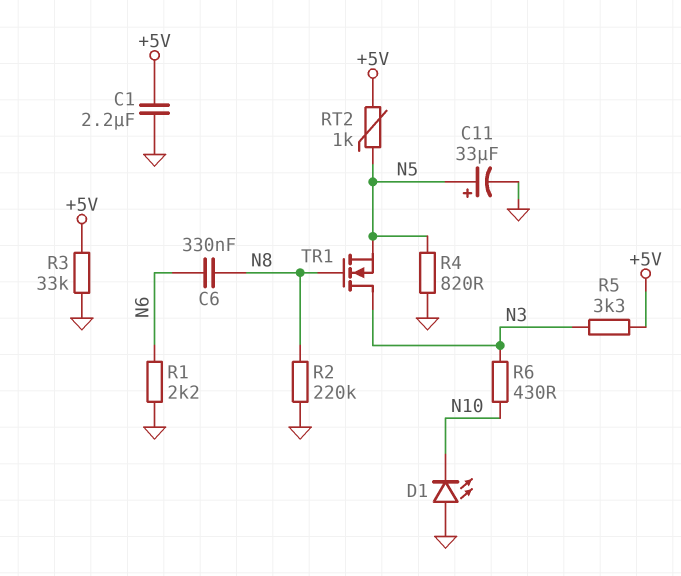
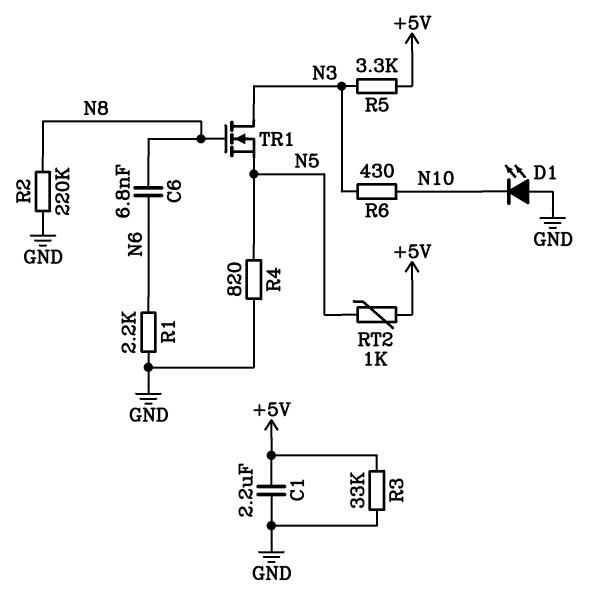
C6: 330nF (N6, N8) -> 6.8nF (N6, N8)
C11: 33uF (plus N5, minus GND) -> none

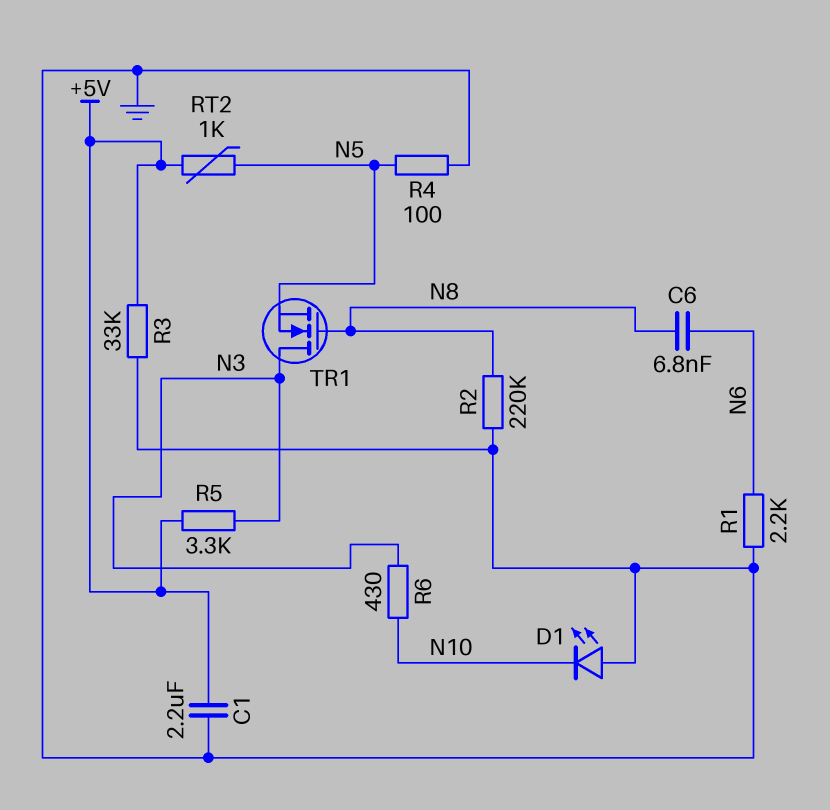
R4: 820 (GND, N5) -> 100 (GND, N5)

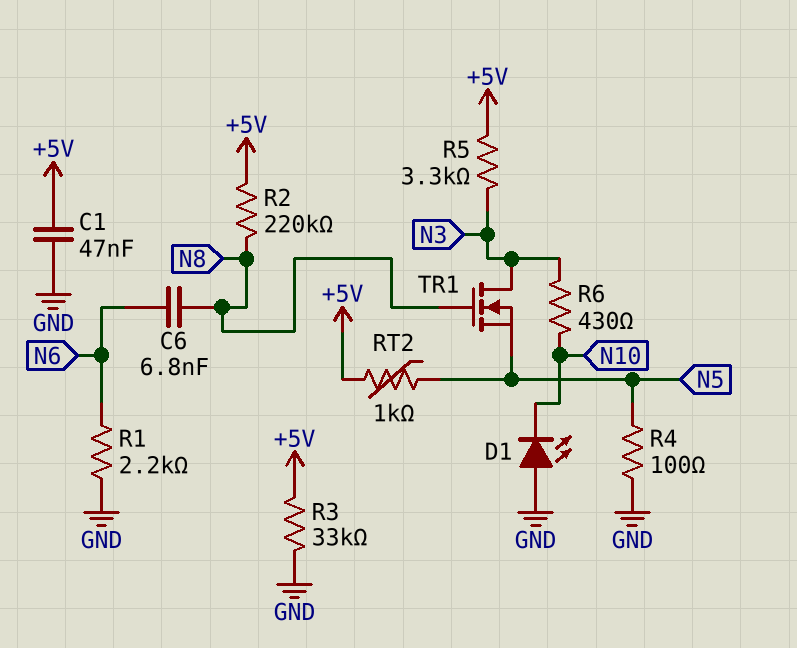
C1: 2.2uF (+5V, GND) -> 47nF (+5V, GND)
R2: 220k (GND, N8) -> 220k (+5V, N8)

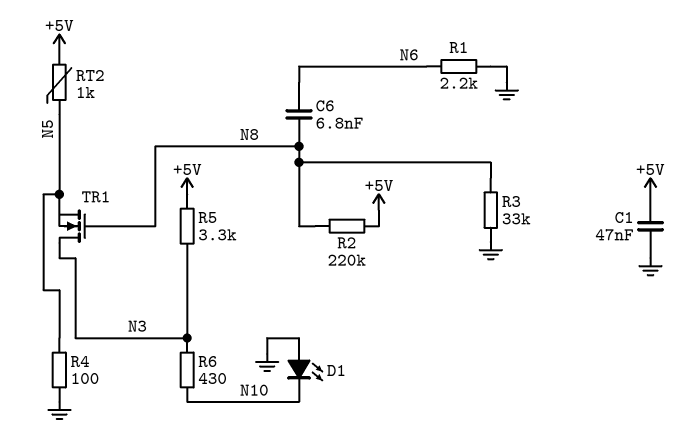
R3: 33k (+5V, GND) -> 33k (GND, N8)

